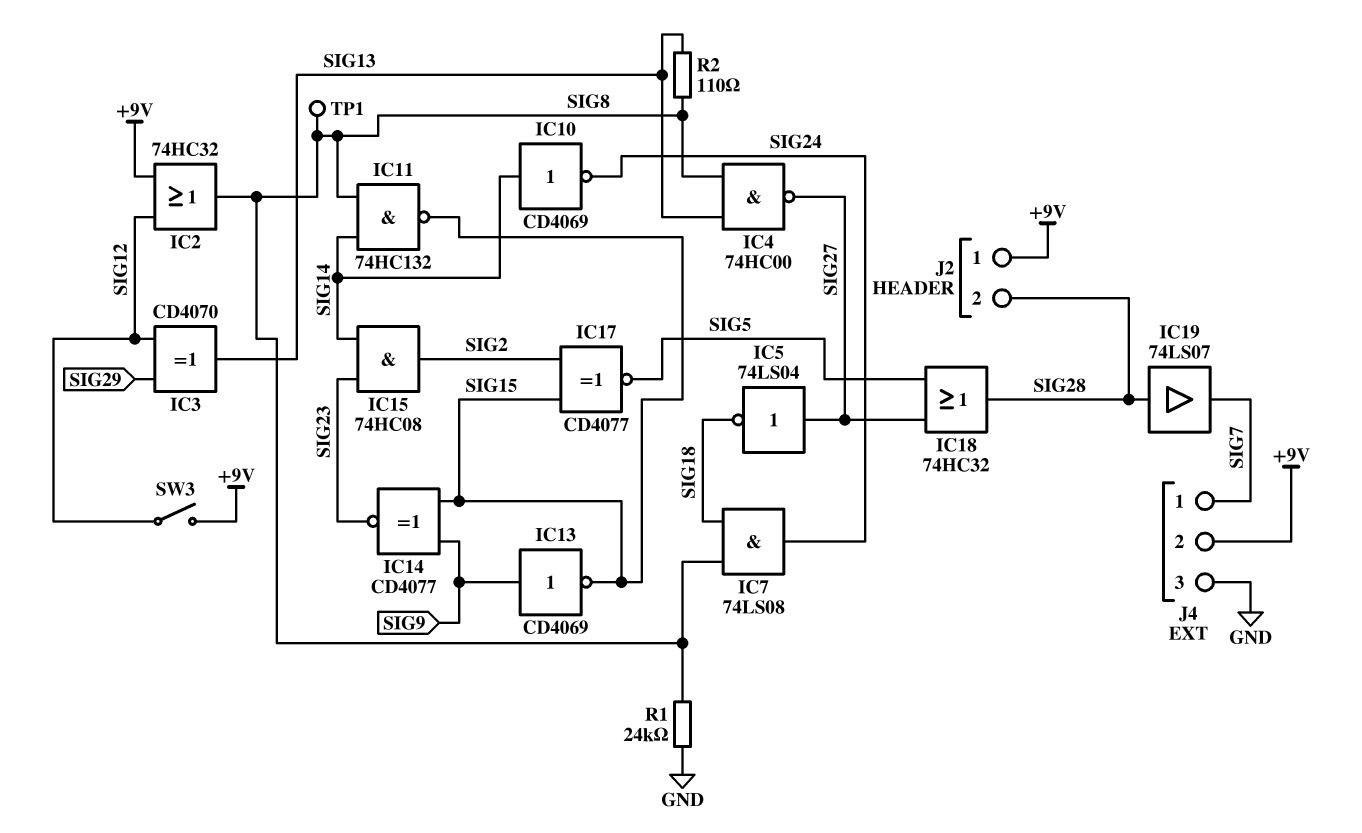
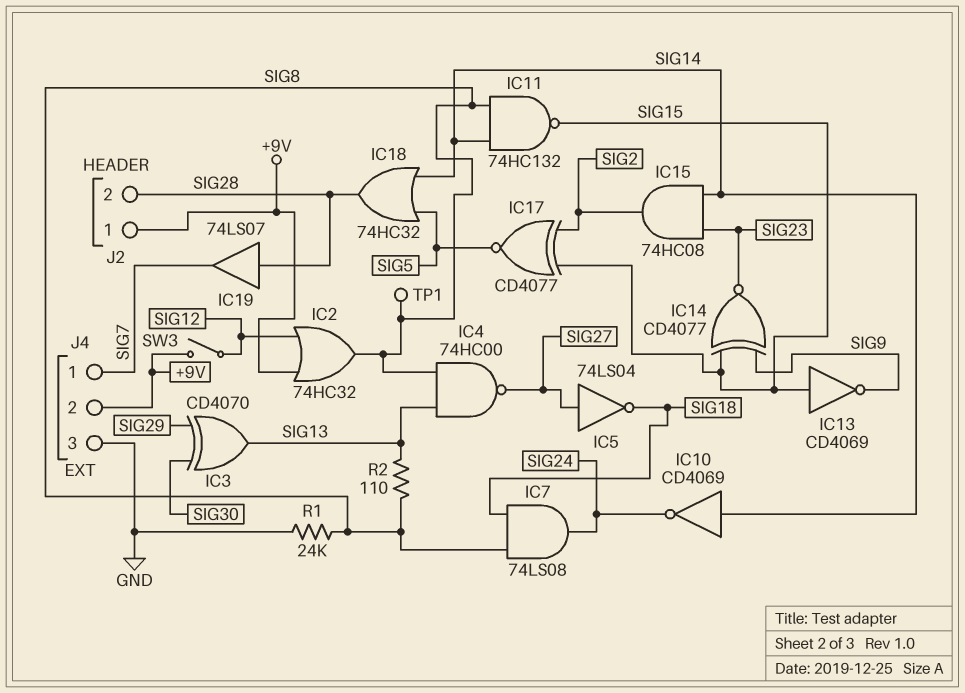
IC3: XOR CD4070 (in SIG12, in SIG29, out SIG13) -> XOR CD4070 (in SIG29, in SIG30, out SIG13)
IC13: NOT CD4069 (in SIG9, out SIG15) -> NOT CD4069 (in SIG15, out SIG9)
IC18: OR 74HC32 (in SIG5, in SIG27, out SIG28) -> OR 74HC32 (in SIG5, in SIG14, out SIG28)

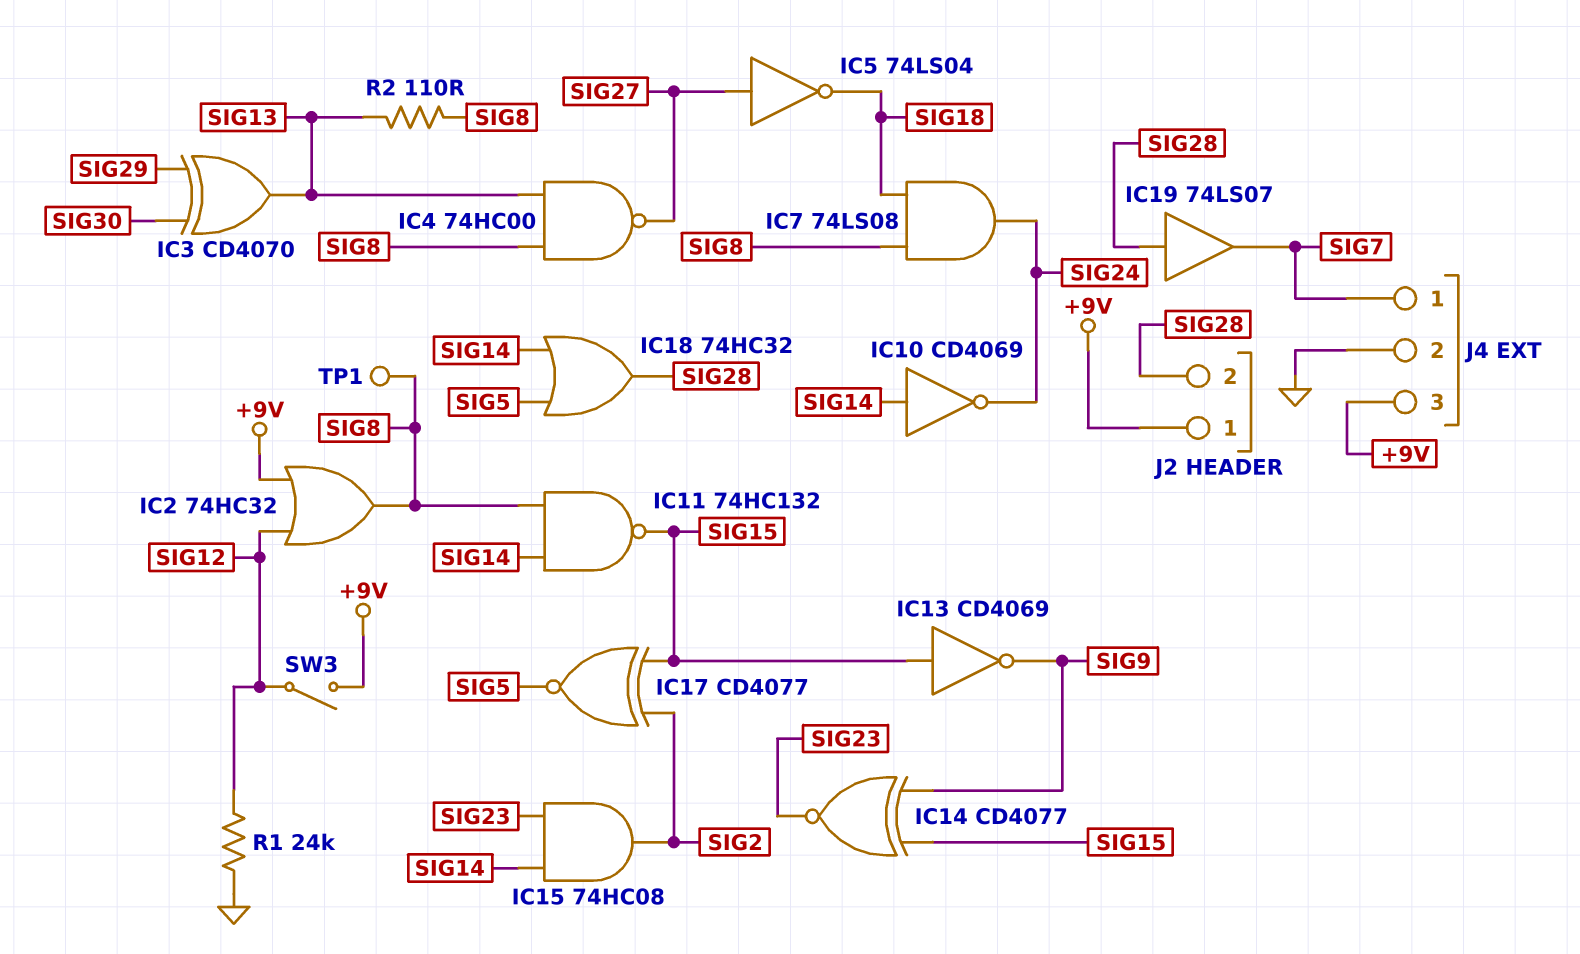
J4 pin 2: +9V -> GND
J4 pin 3: GND -> +9V
R1: 24k (GND, SIG8) -> 24k (GND, SIG12)

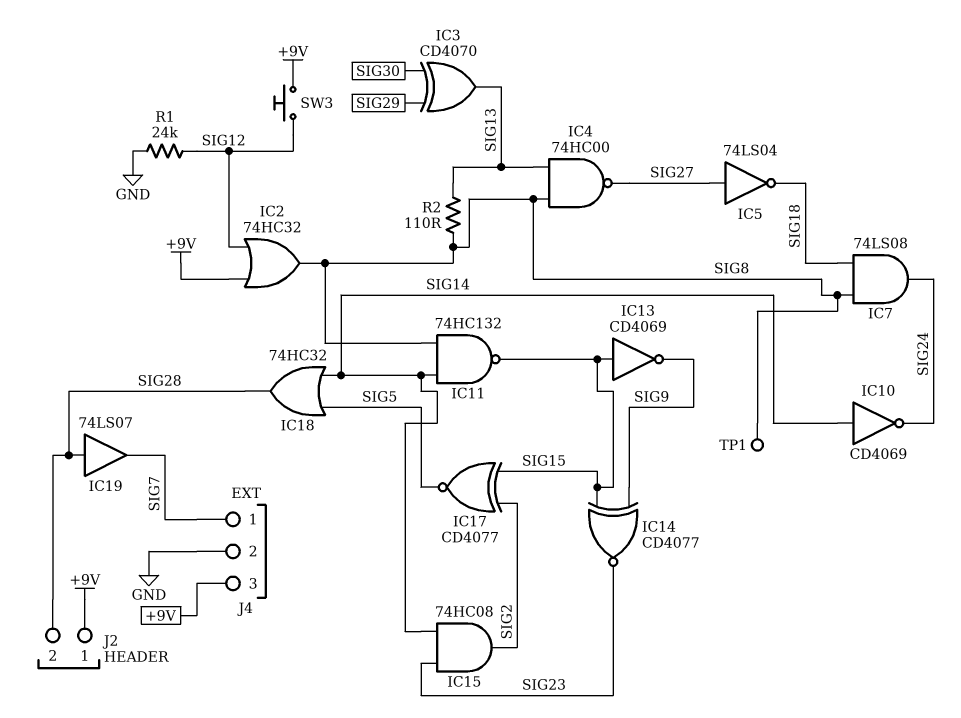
SW3: switch (+9V, SIG12) -> button (+9V, SIG12)

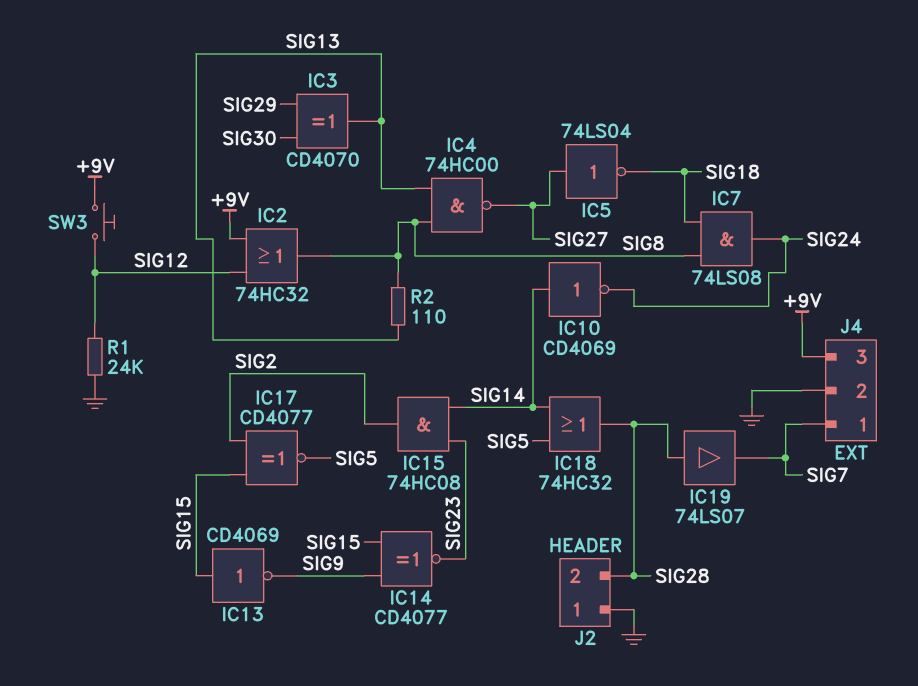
IC11: NAND 74HC132 (in SIG8, in SIG14, out SIG15) -> none
J2 pin 1: +9V -> GND
TP1: test point (SIG8) -> none

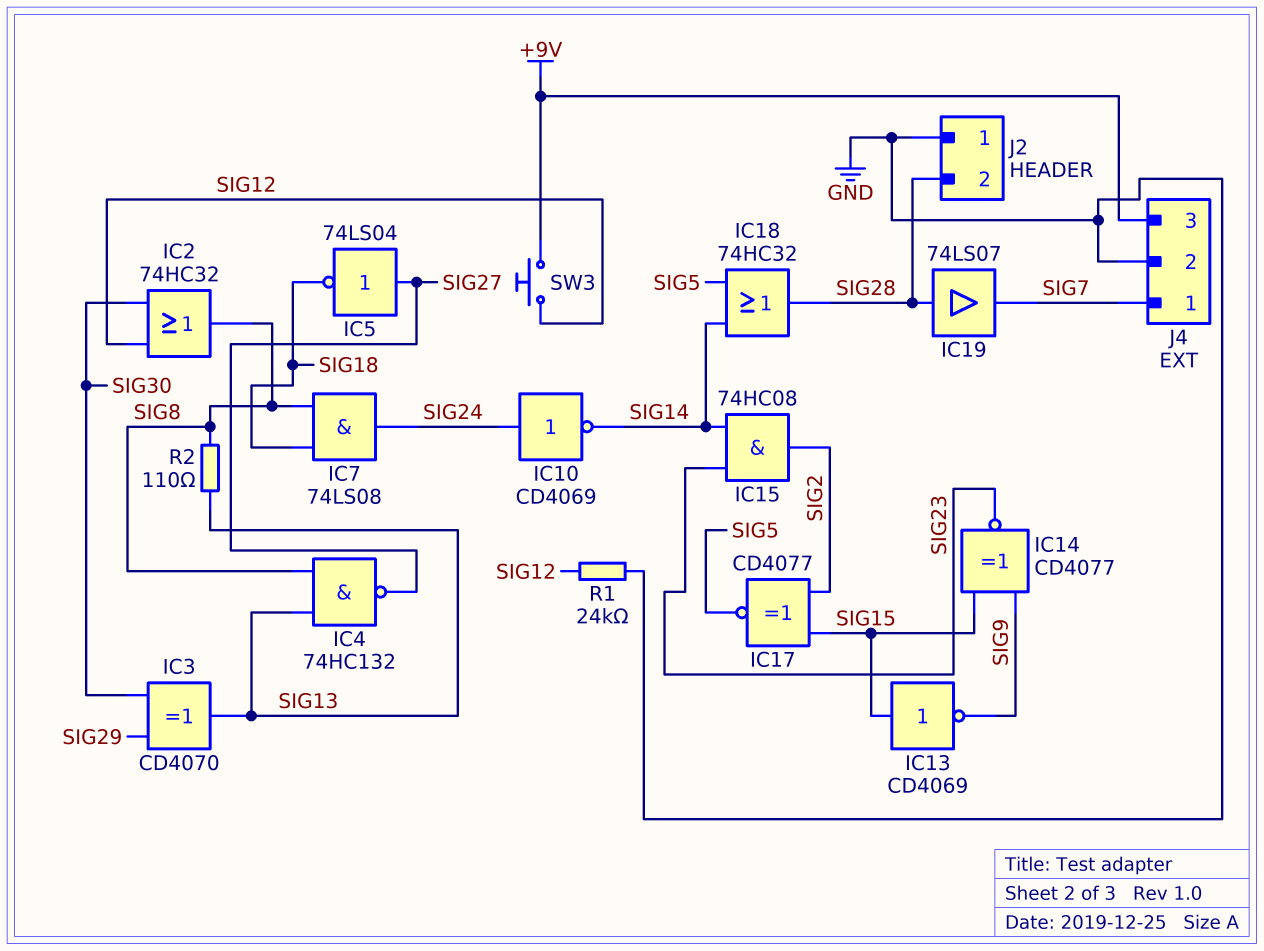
IC2: OR 74HC32 (in +9V, in SIG12, out SIG8) -> OR 74HC32 (in SIG12, in SIG30, out SIG8)
IC4: NAND 74HC00 (in SIG8, in SIG13, out SIG27) -> NAND 74HC132 (in SIG8, in SIG13, out SIG27)
IC10: NOT CD4069 (in SIG14, out SIG24) -> NOT CD4069 (in SIG24, out SIG14)

